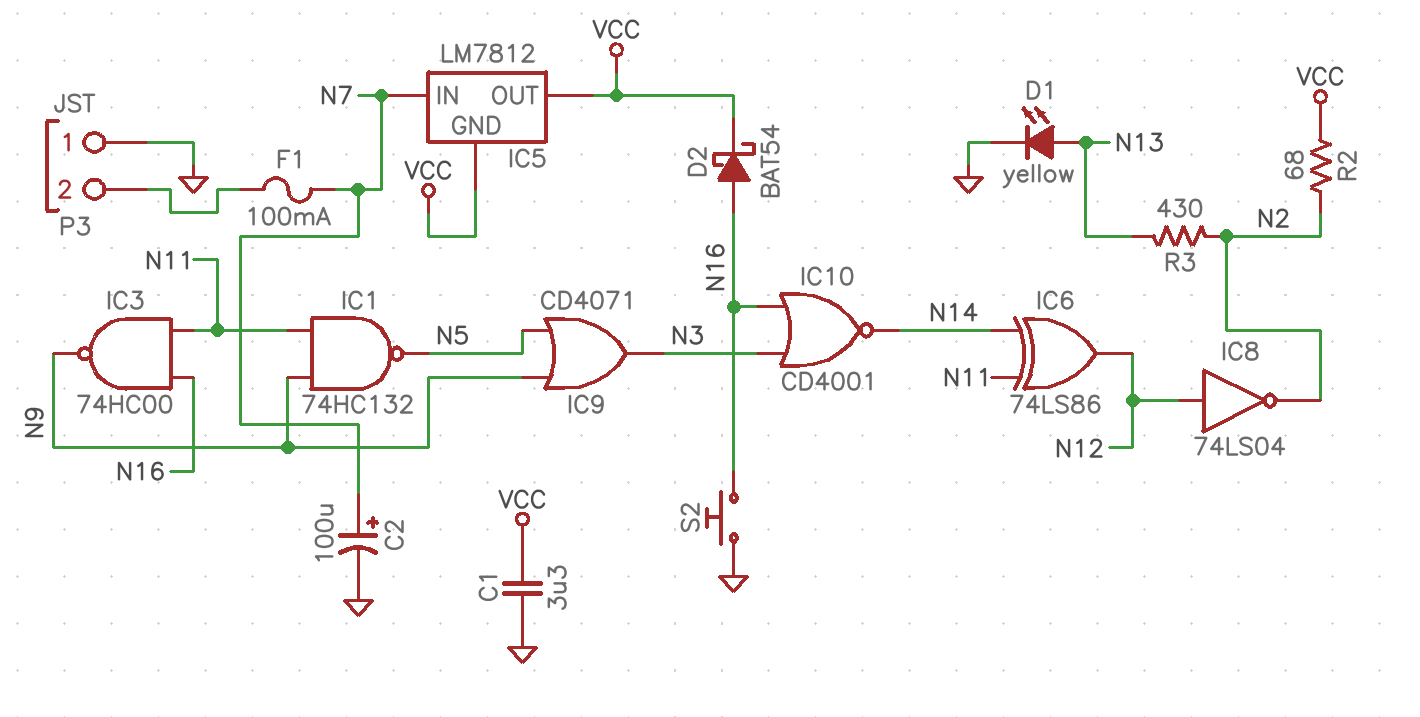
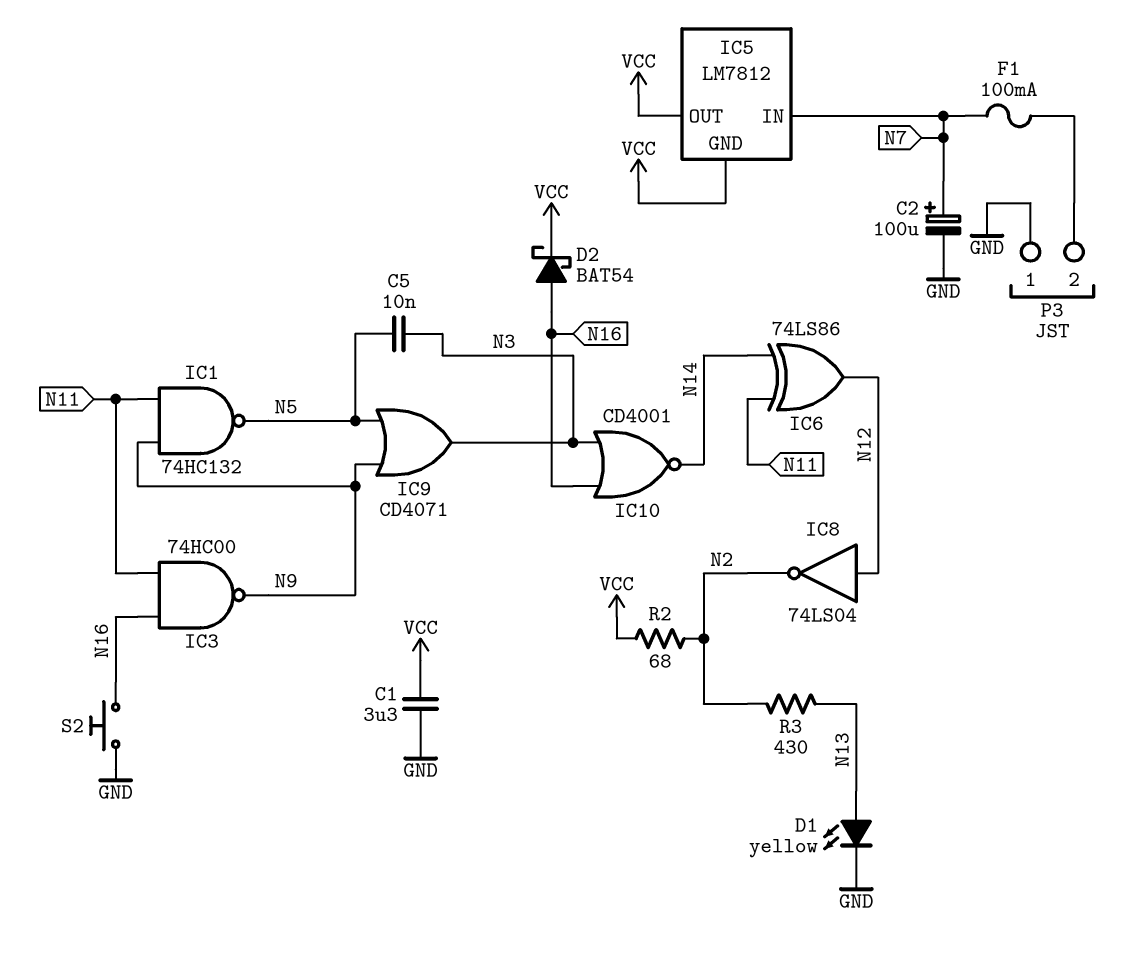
C5: none -> 10nF (N3, N5)

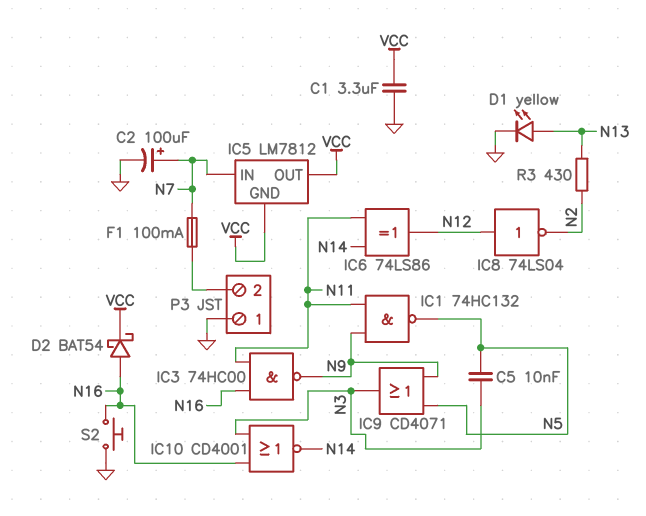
R2: 68 (N2, VCC) -> none

